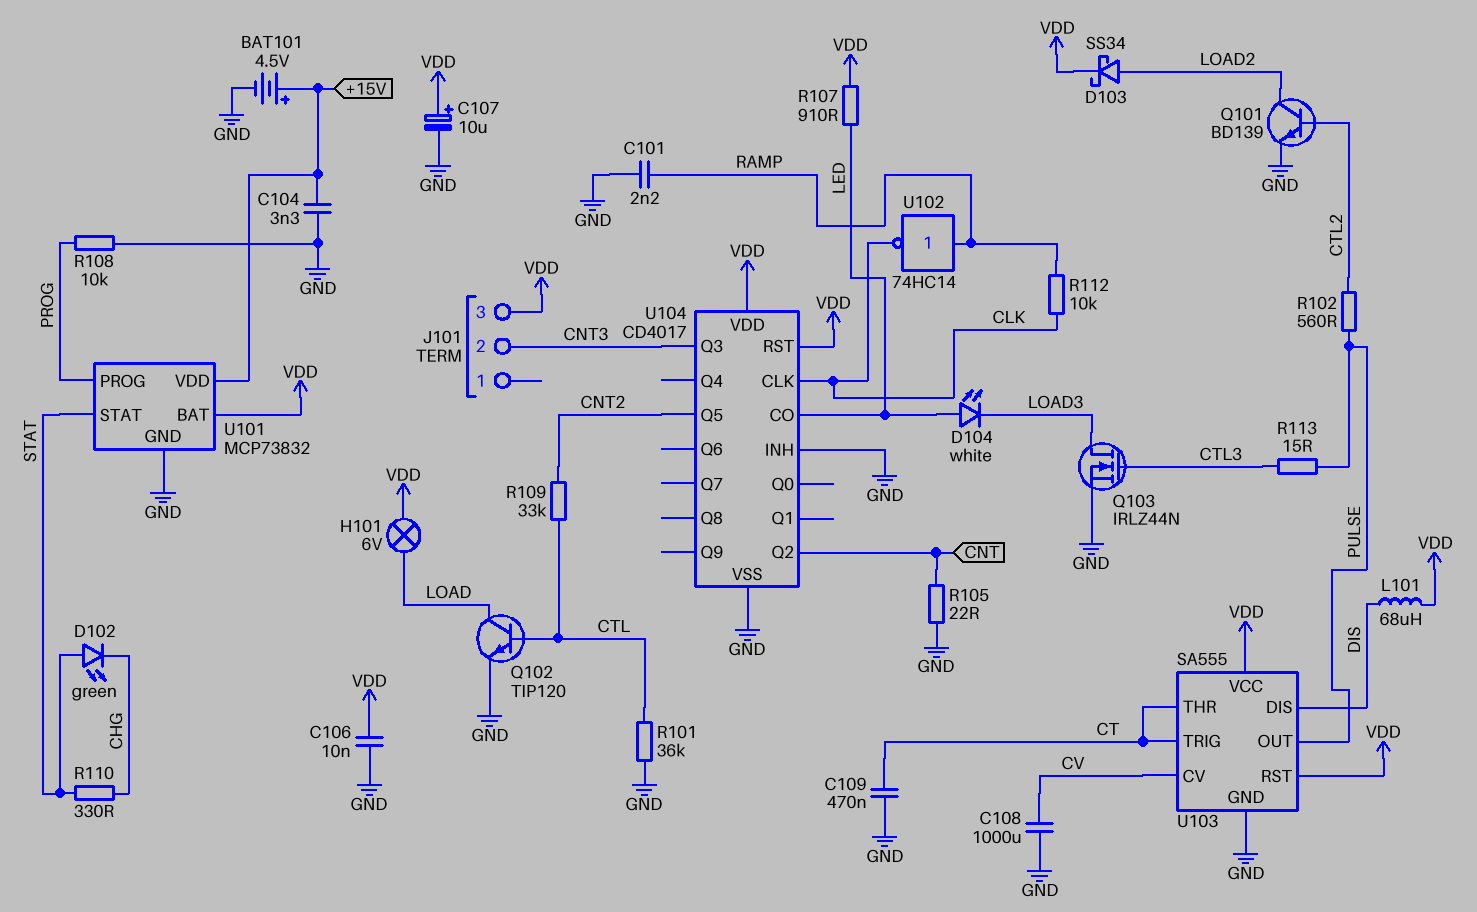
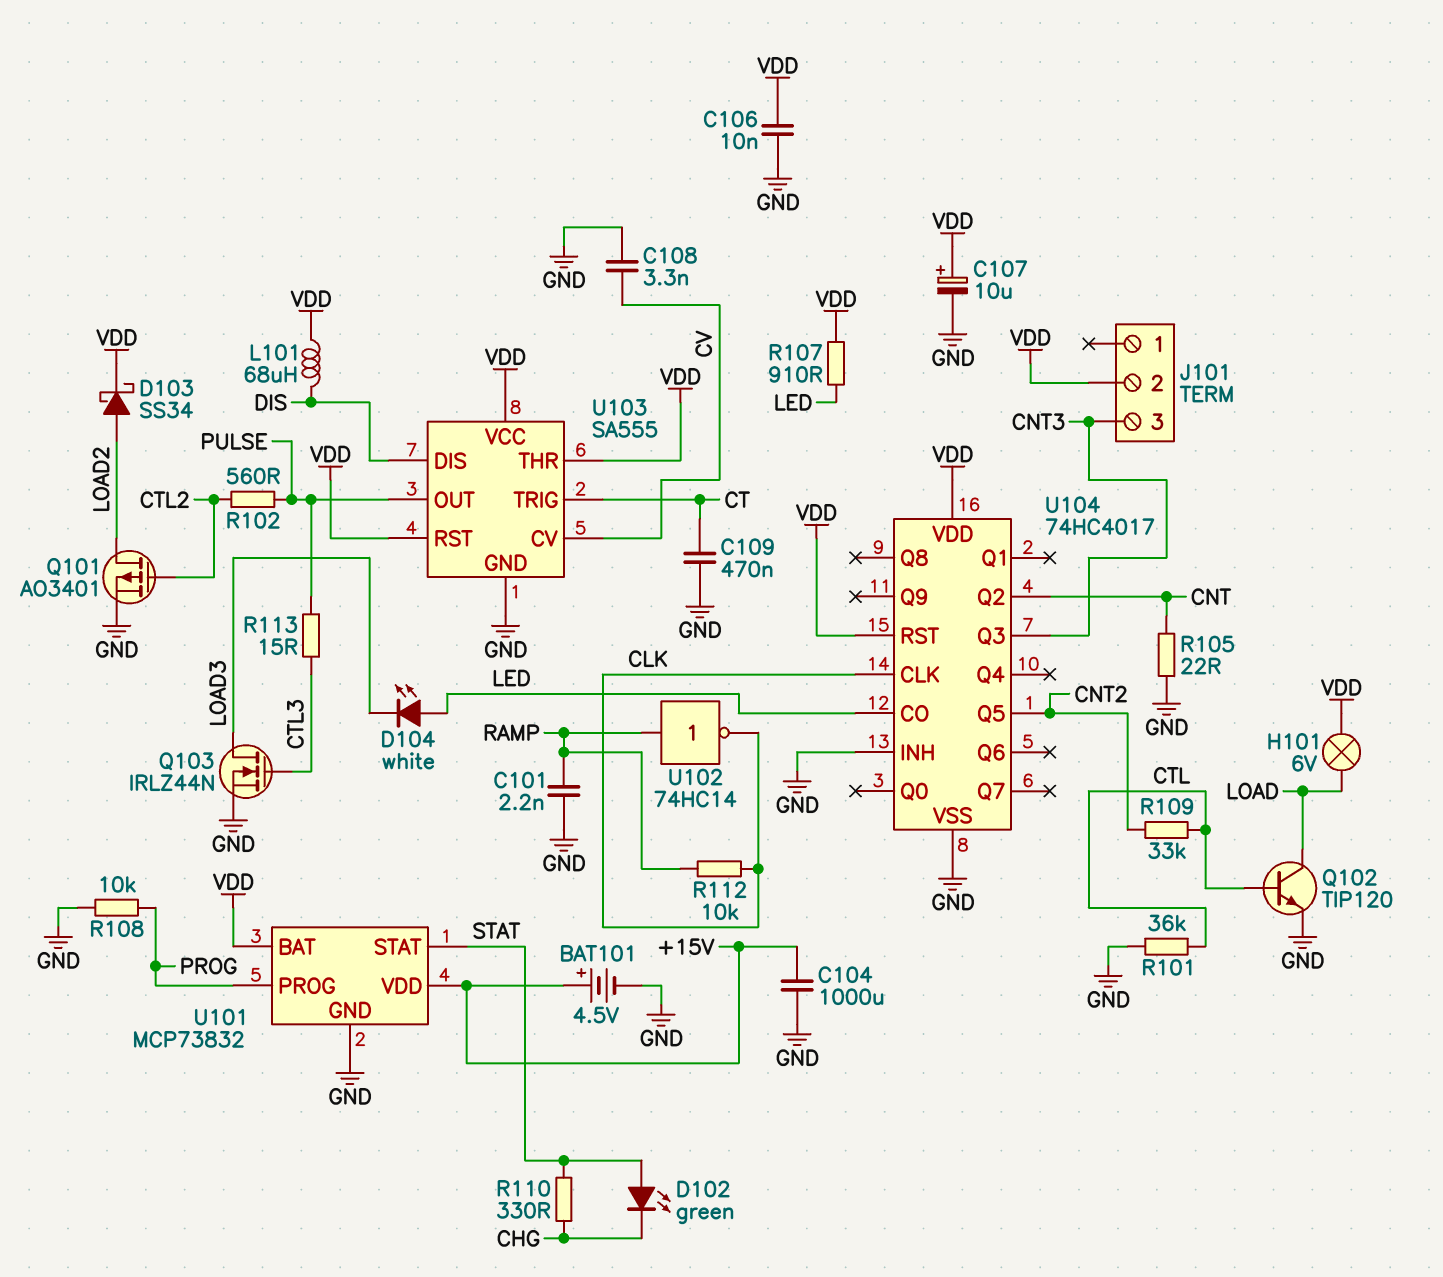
C104: 3.3nF (+15V, GND) -> 1000uF (+15V, GND)
C108: 1000uF (CV, GND) -> 3.3nF (CV, GND)
J101 pin 2: CNT3 -> VDD
J101 pin 3: VDD -> CNT3
Q101: NPN BD139 (B CTL2, C LOAD2, E GND) -> PMOS AO3401 (G CTL2, D LOAD2, S GND)
U103 pin THR: CT -> VDD
U104: CD4017 -> 74HC4017

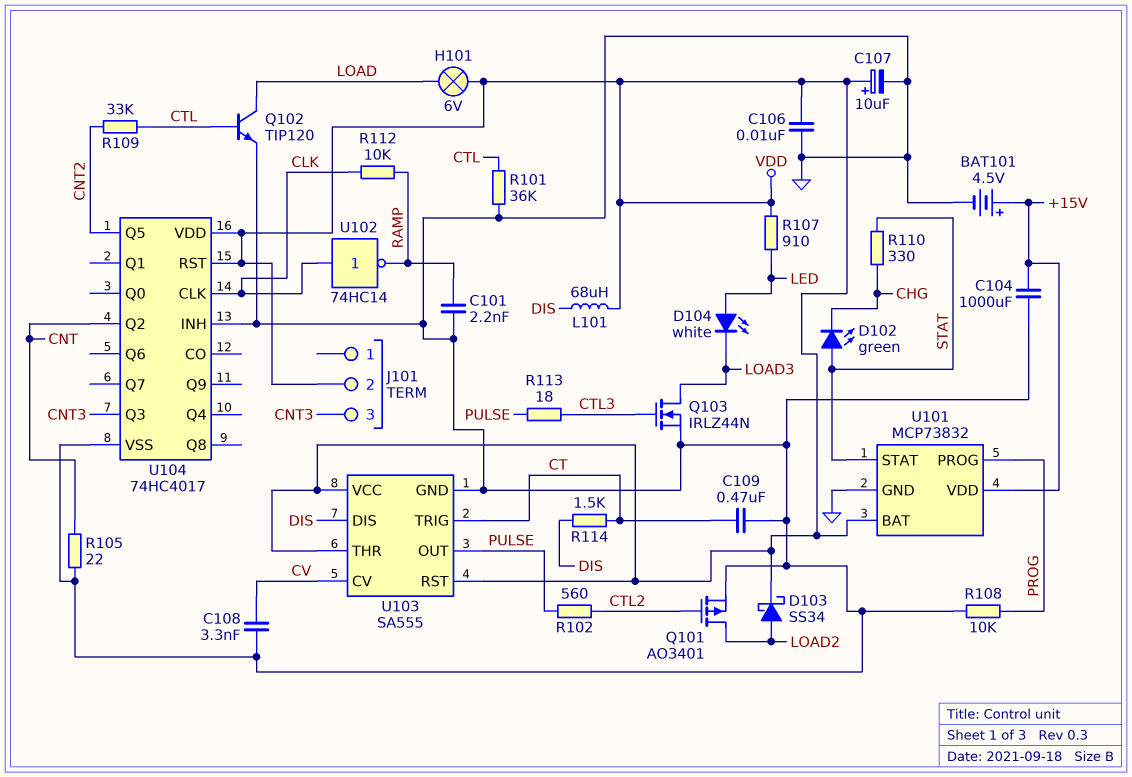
R113: 15 (CTL3, PULSE) -> 18 (CTL3, PULSE)
R114: none -> 1.5k (CT, DIS)
U102: NOT 74HC14 (in RAMP, out CLK) -> NOT 74HC14 (in CLK, out RAMP)
U104 pin CO: LED -> none

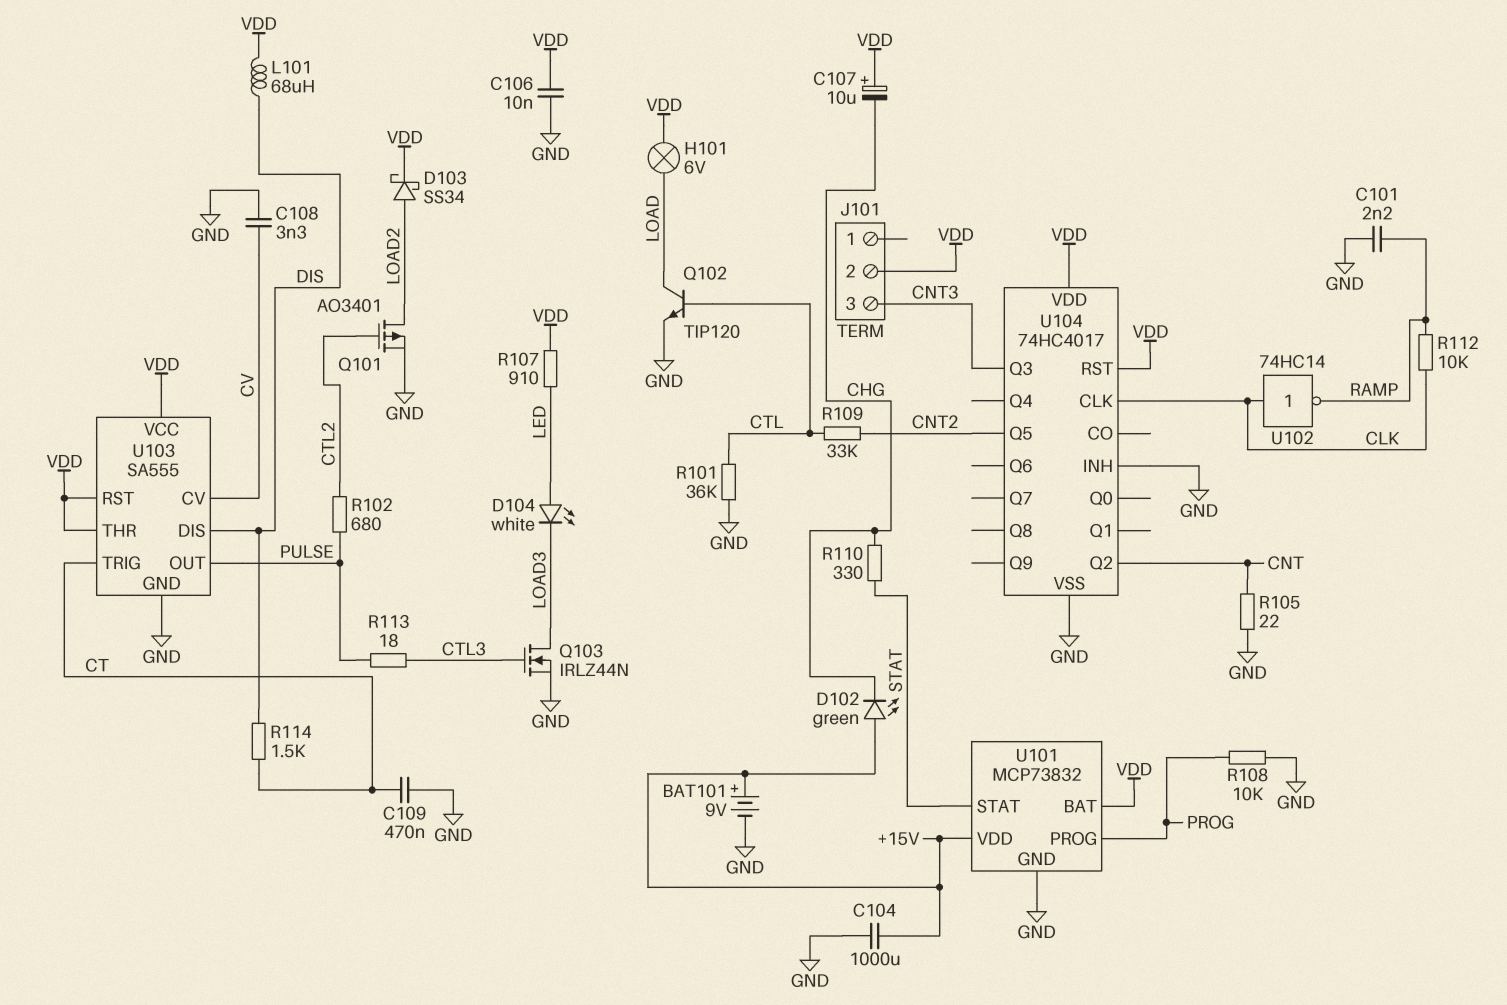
BAT101: 4.5V (plus +15V, minus GND) -> 9V (plus +15V, minus GND)
C107: 10uF (plus VDD, minus GND) -> 10uF (plus VDD, minus CHG)
D102: LED green (A STAT, K CHG) -> LED green (A +15V, K CHG)
R102: 560 (CTL2, PULSE) -> 680 (CTL2, PULSE)

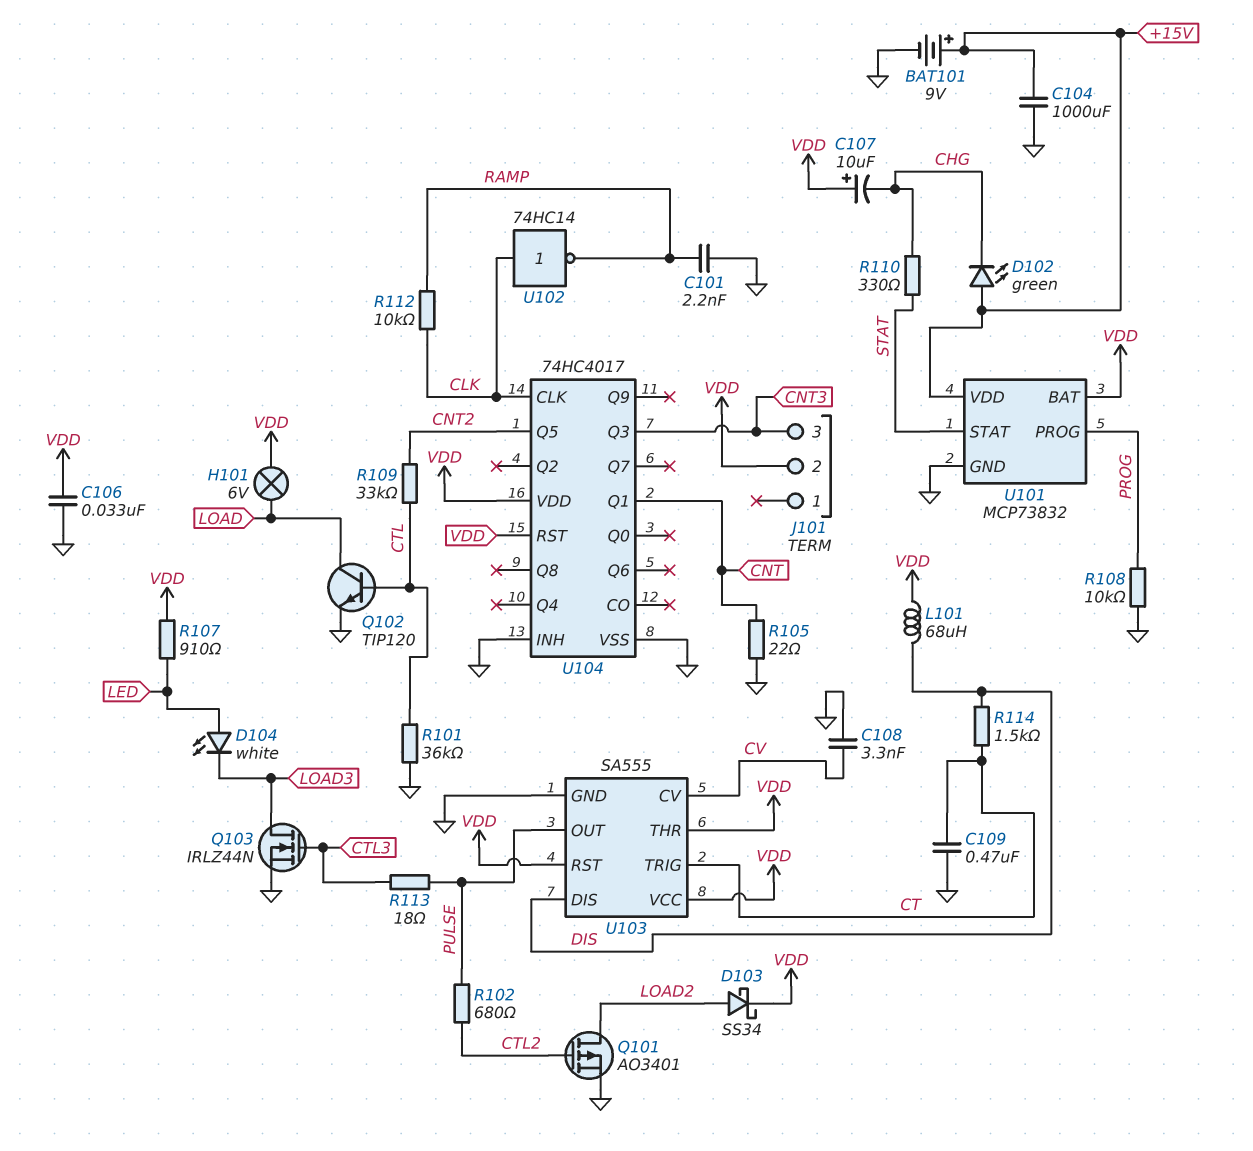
C106: 10nF (GND, VDD) -> 33nF (GND, VDD)
U104 pin Q1: none -> CNT
U104 pin Q2: CNT -> none

